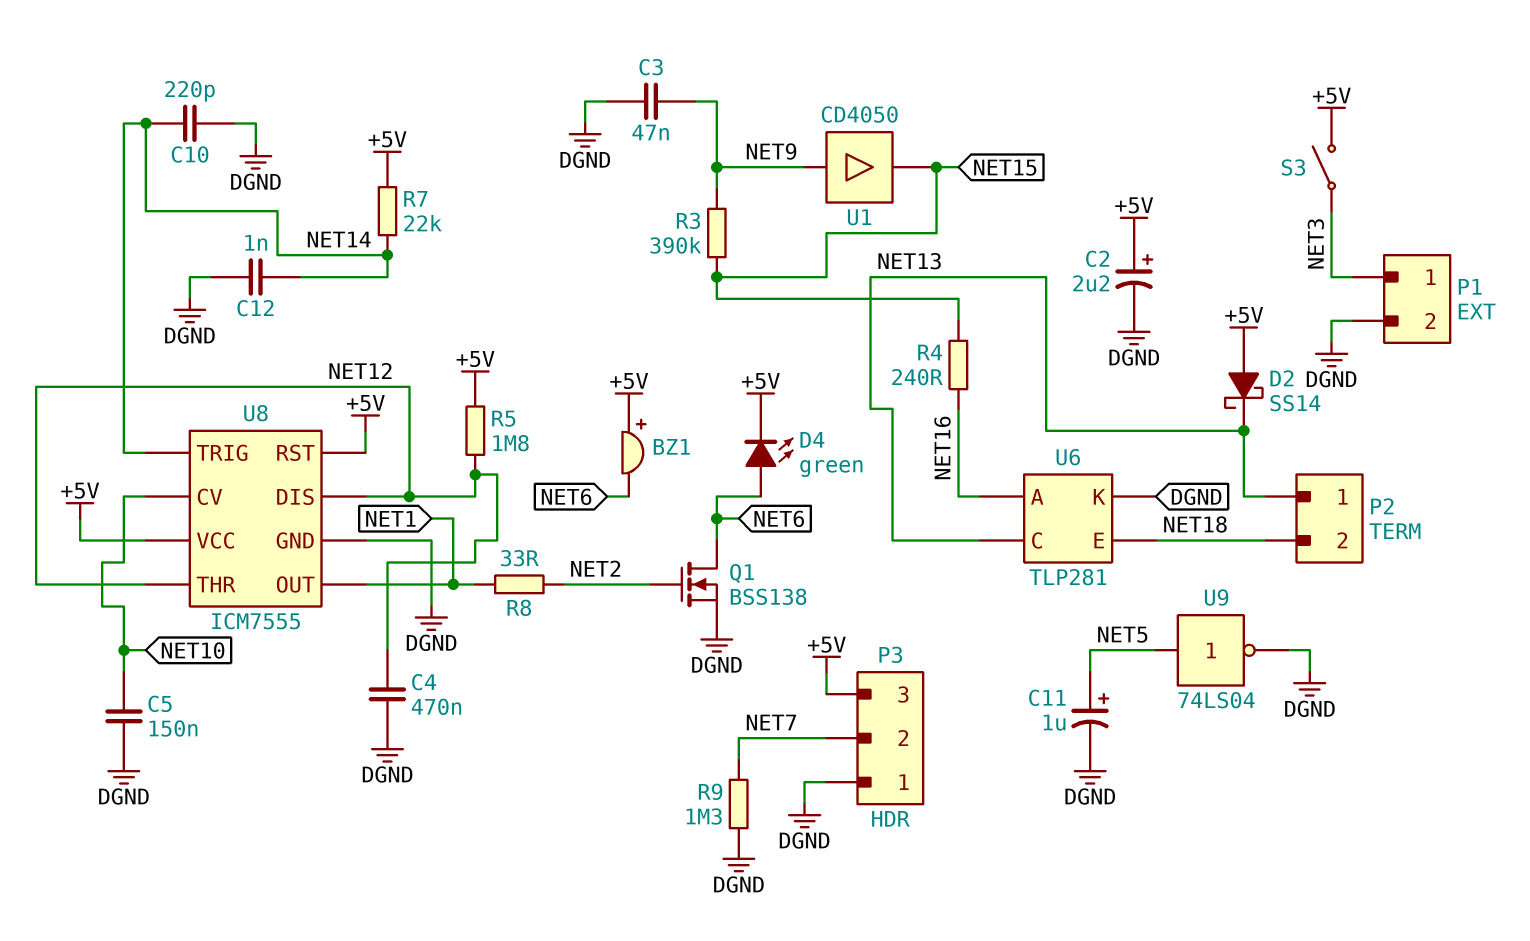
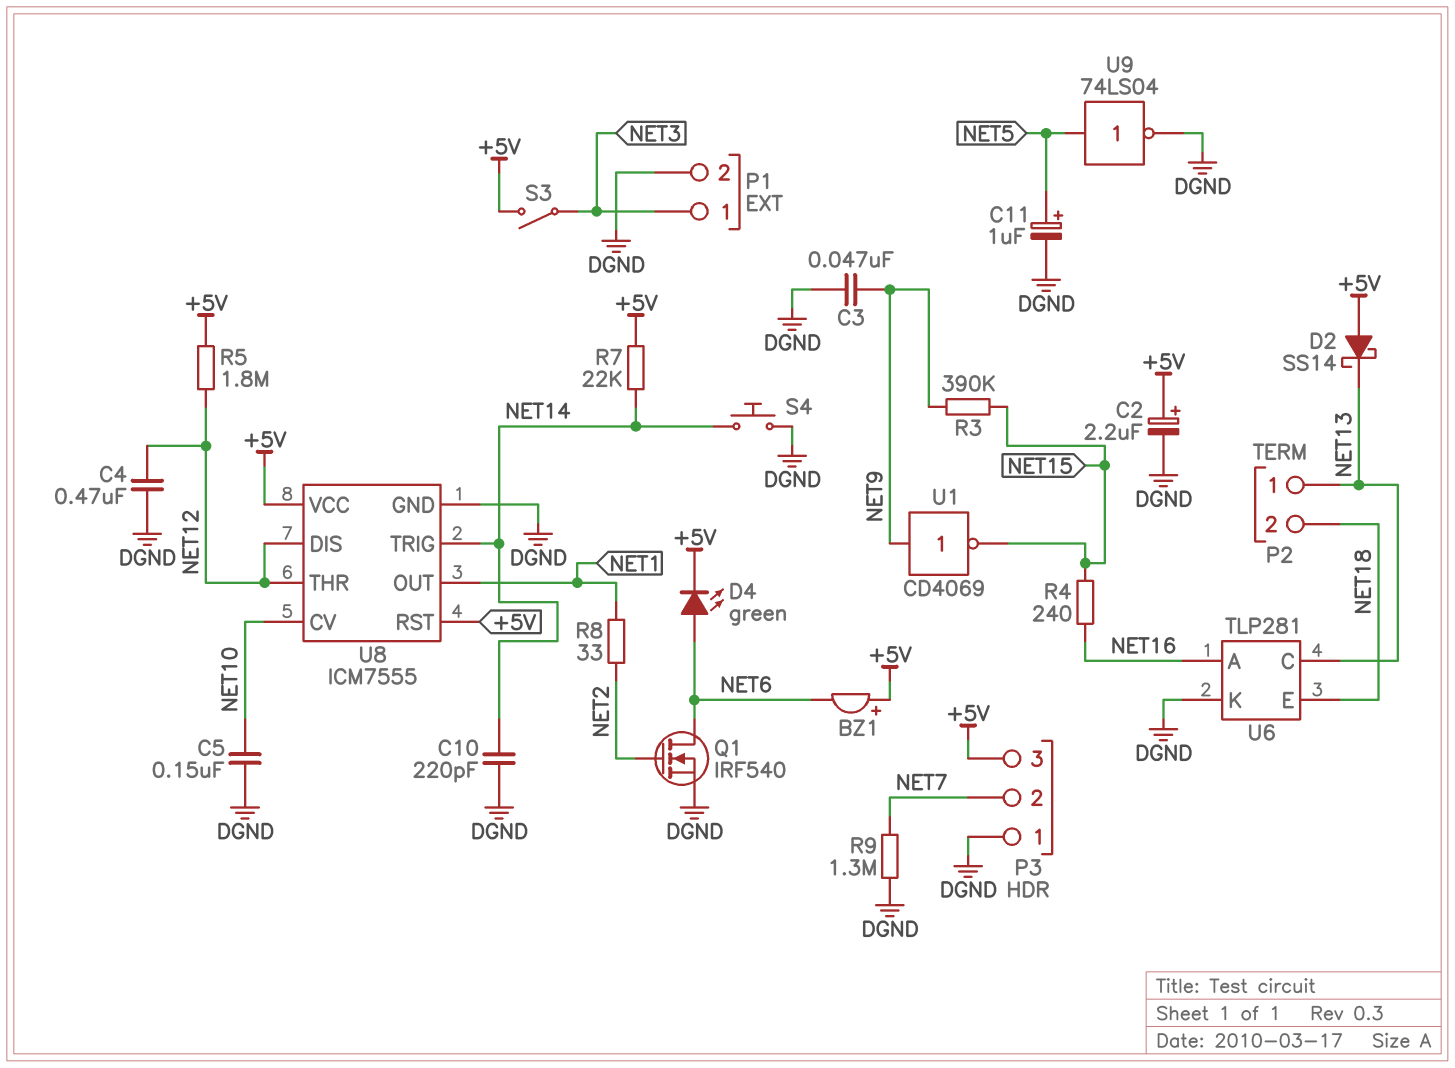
C12: 1nF (DGND, NET14) -> none
Q1: NMOS BSS138 (G NET2, D NET6, S DGND) -> NMOS IRF540 (G NET2, D NET6, S DGND)
S4: none -> button (DGND, NET14)
U1: buffer CD4050 (in NET9, out NET15) -> NOT CD4069 (in NET9, out NET15)

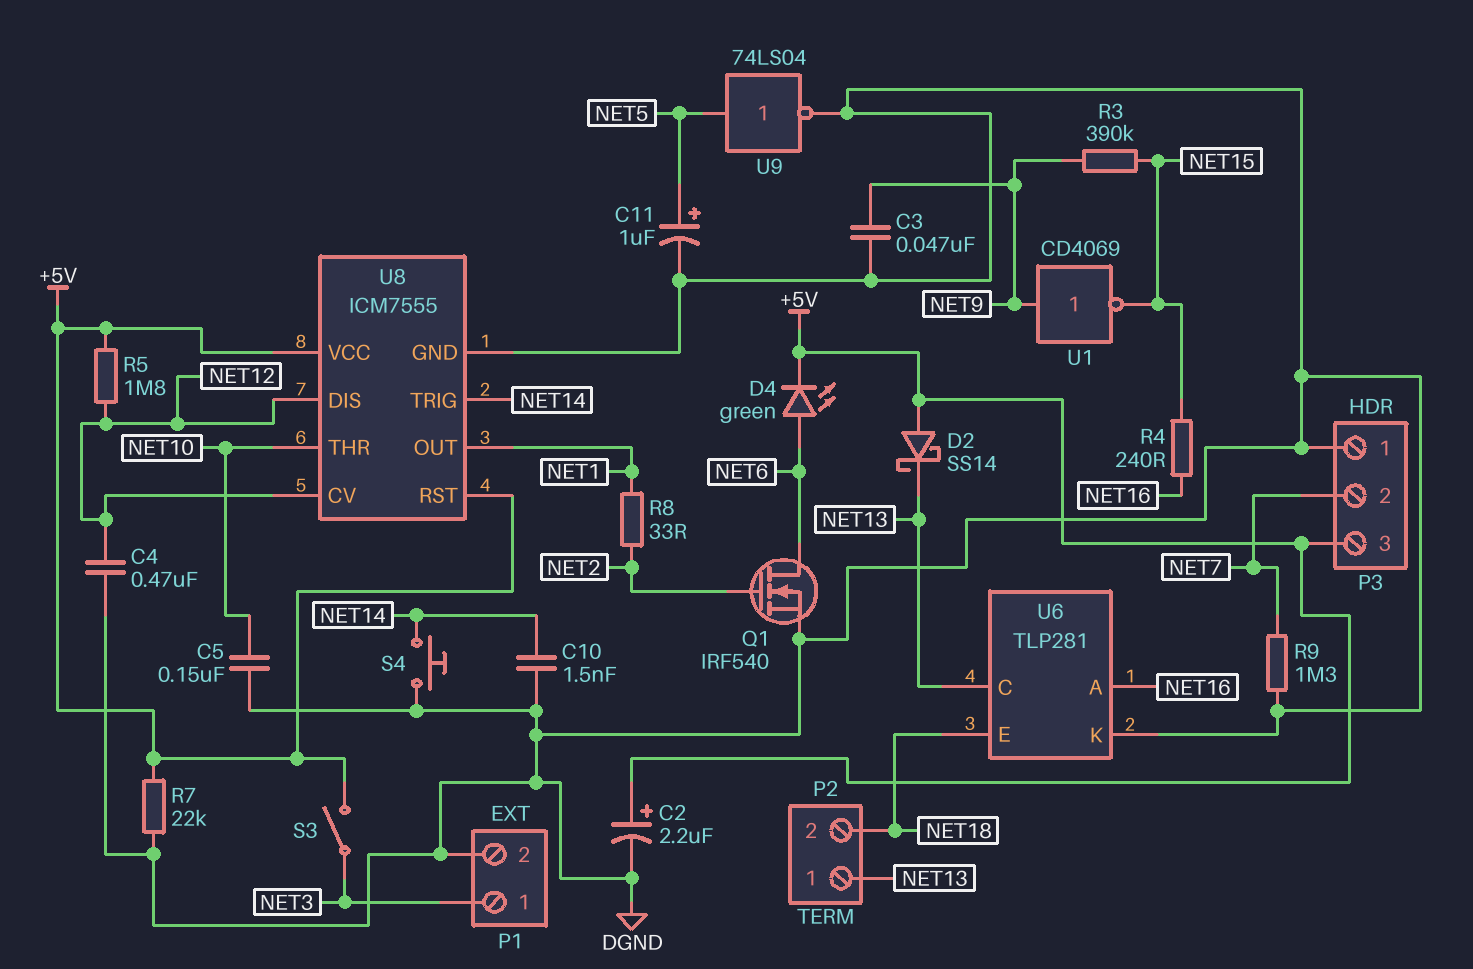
BZ1: buzzer (plus +5V, minus NET6) -> none
C10: 220pF (DGND, NET14) -> 1.5nF (DGND, NET14)
R7: 22k (+5V, NET14) -> 22k (+5V, DGND)
U8 pin CV: NET10 -> NET12
U8 pin THR: NET12 -> NET10

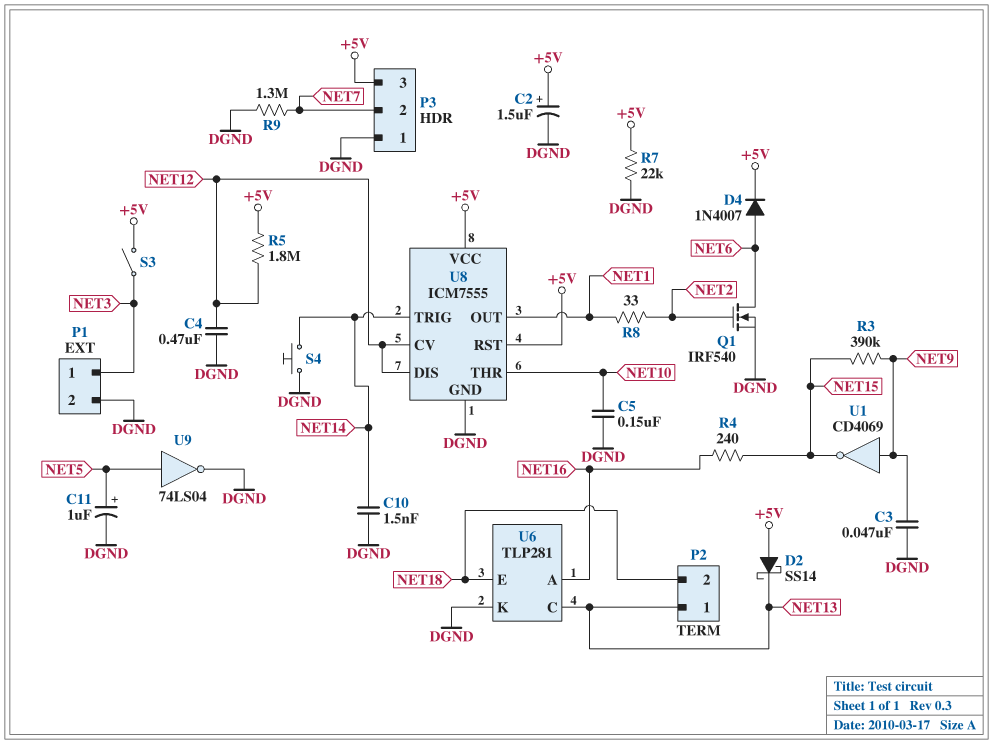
C2: 2.2uF (plus +5V, minus DGND) -> 1.5uF (plus +5V, minus DGND)
D4: LED green (A NET6, K +5V) -> diode 1N4007 (A NET6, K +5V)

